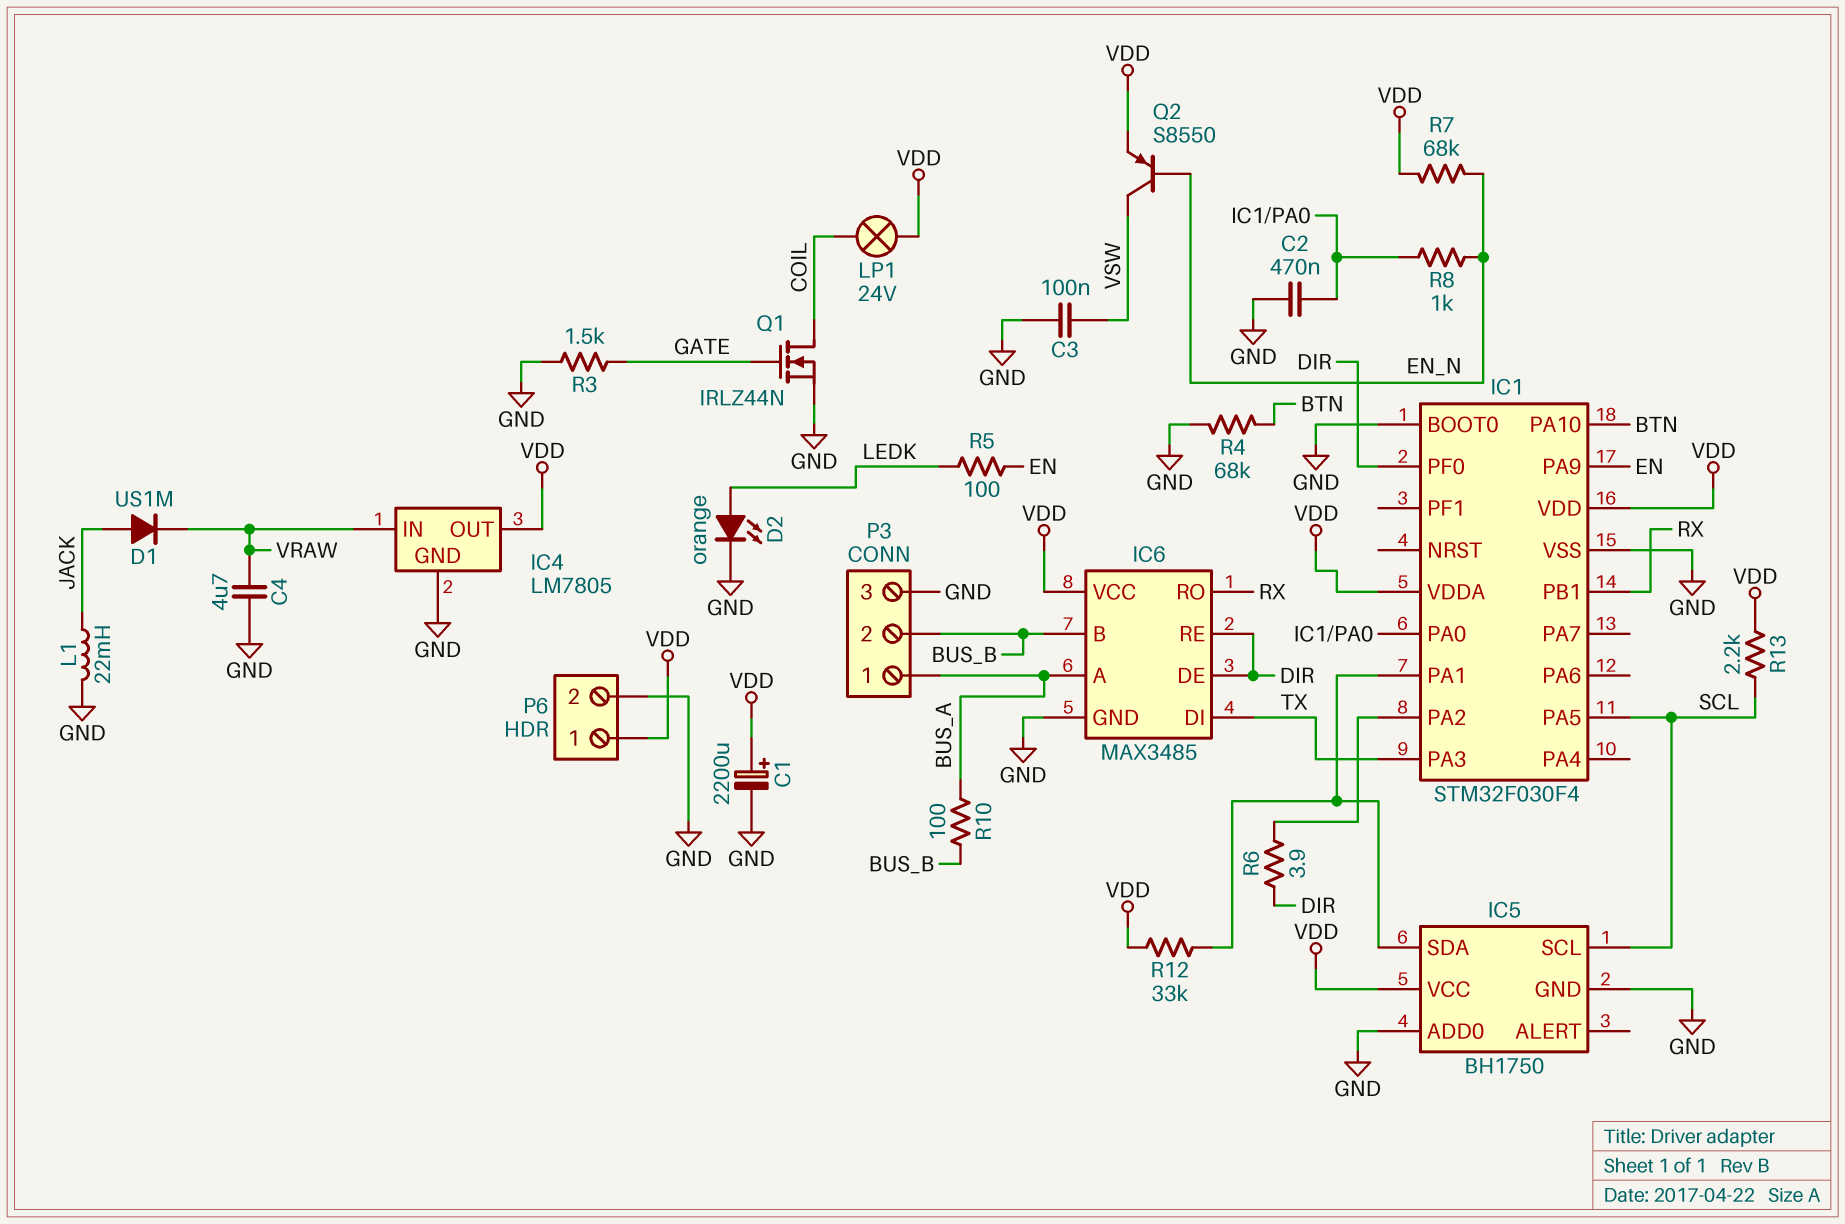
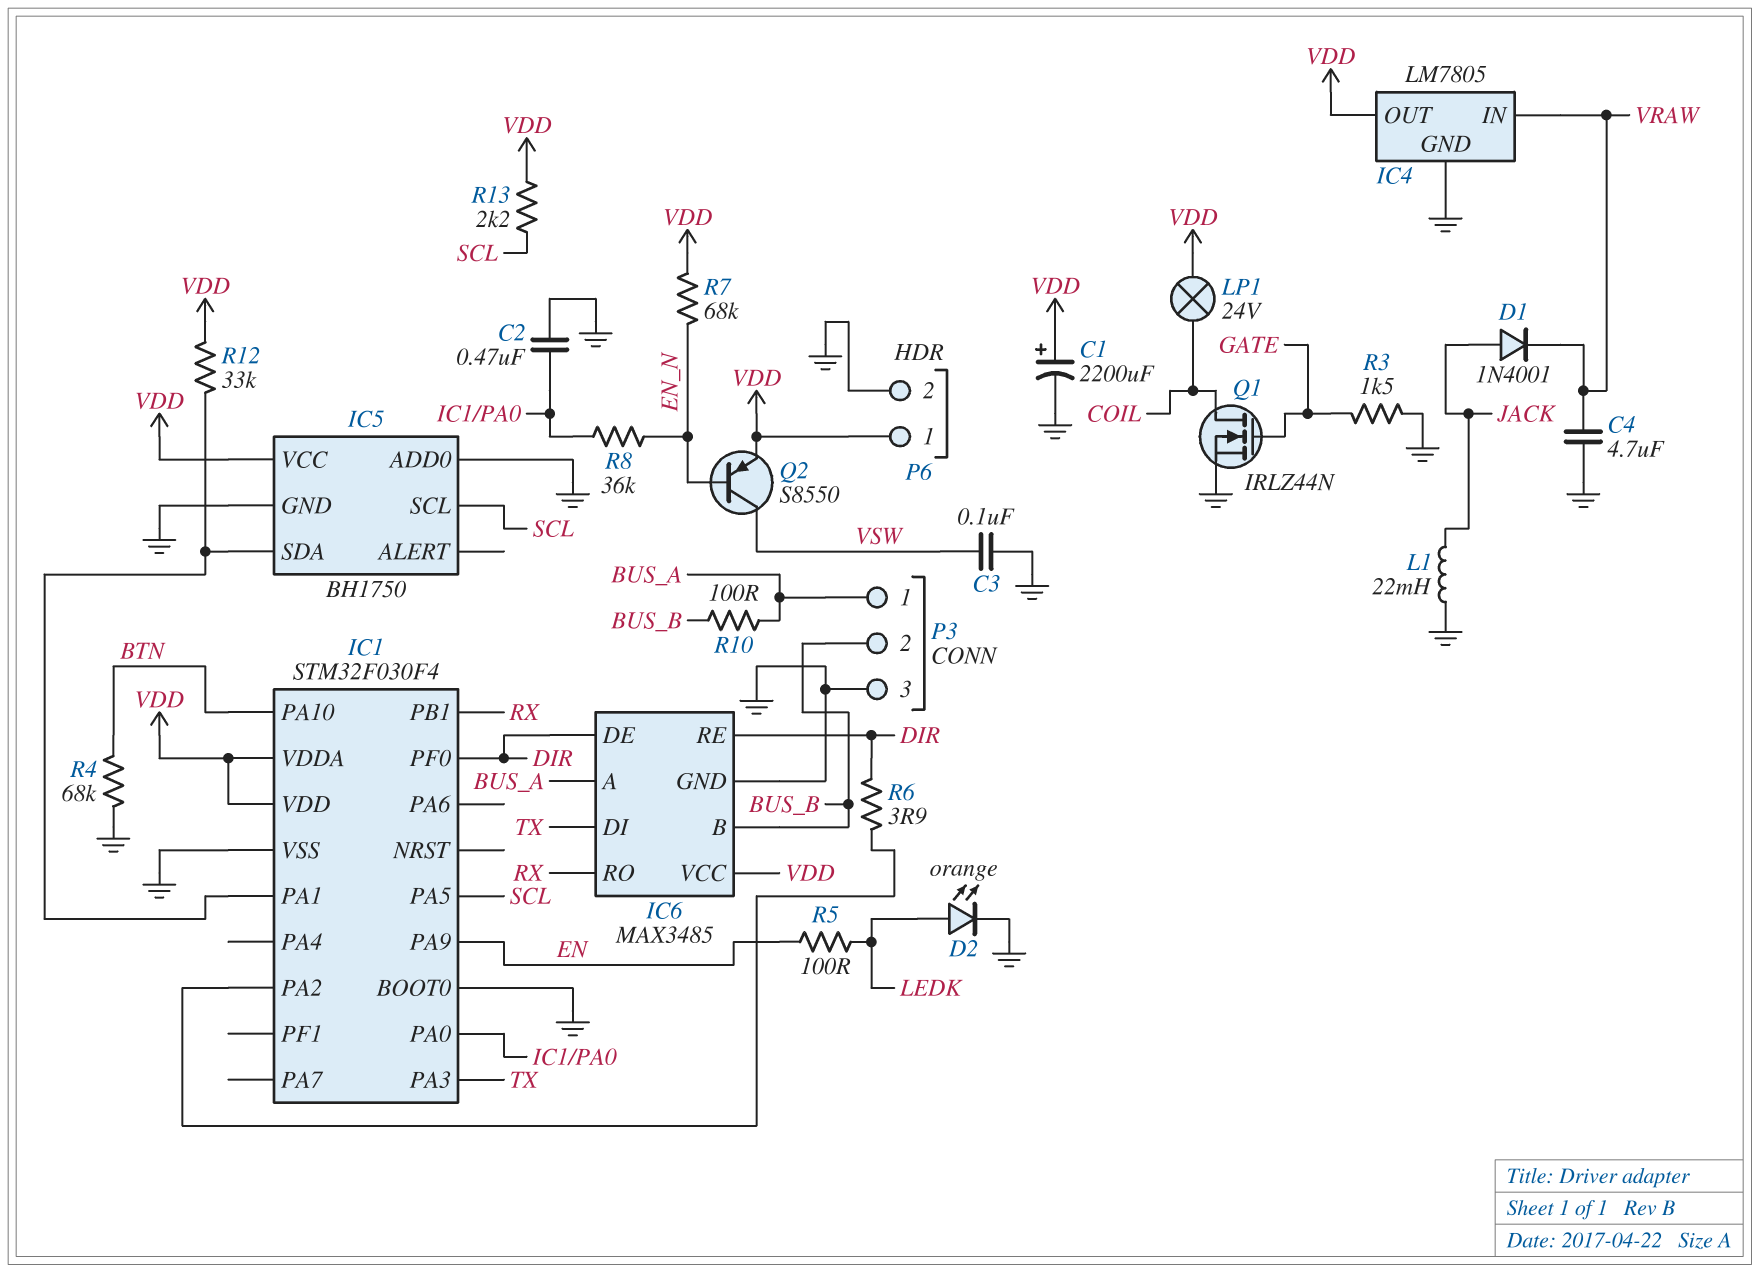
D1: diode US1M (A JACK, K VRAW) -> diode 1N4001 (A JACK, K VRAW)
R8: 1k (EN_N, IC1/PA0) -> 36k (EN_N, IC1/PA0)

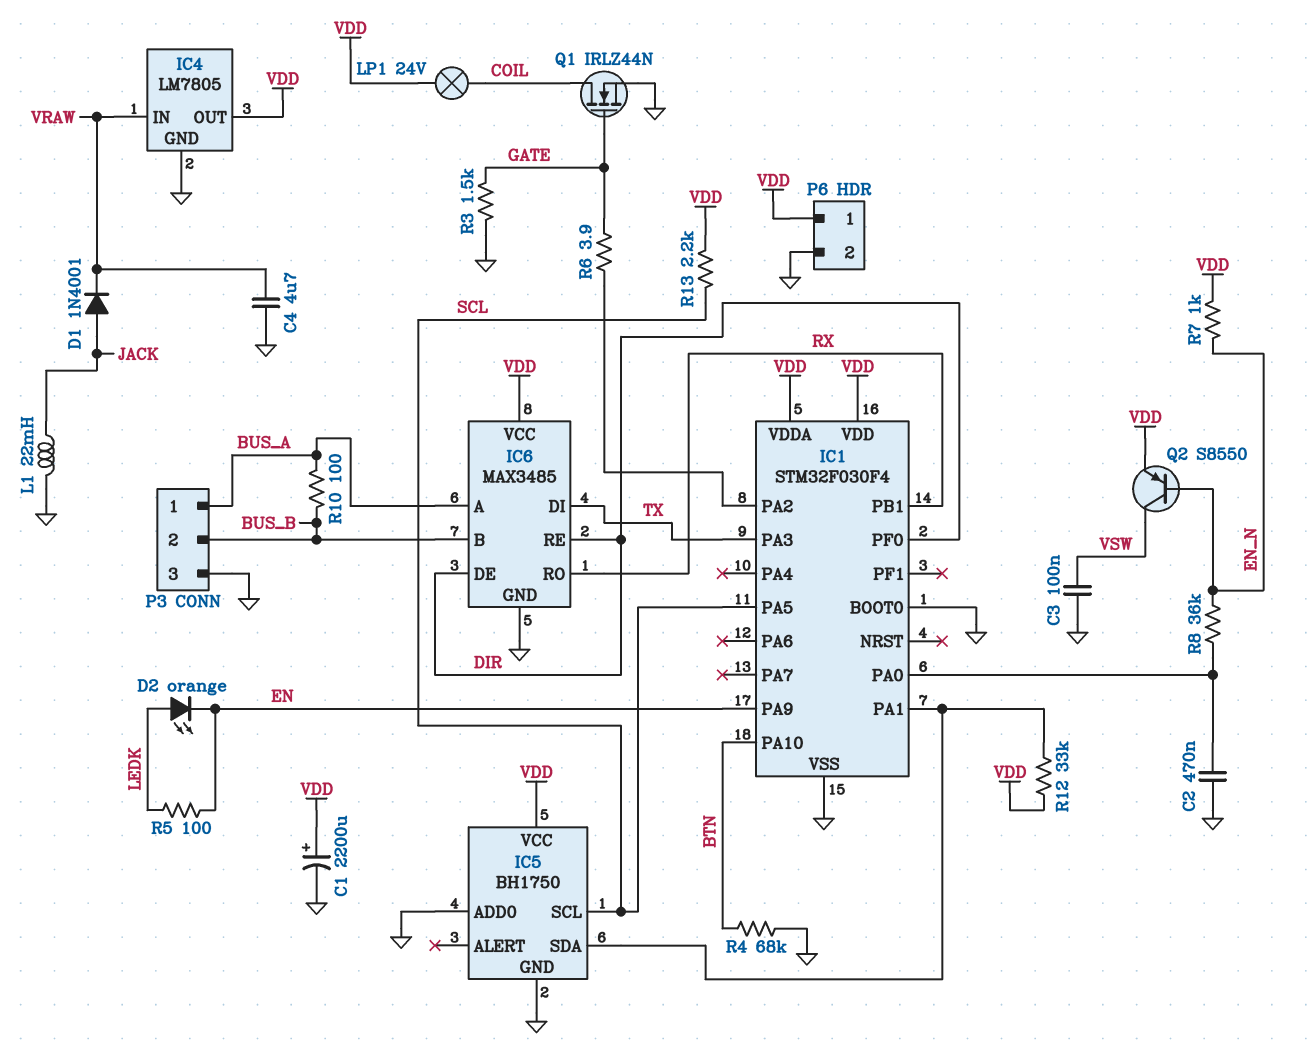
D2: LED orange (A LEDK, K GND) -> LED orange (A LEDK, K EN)
R6: 3.9 (DIR, IC1/PA2) -> 3.9 (GATE, IC1/PA2)
R7: 68k (EN_N, VDD) -> 1k (EN_N, VDD)

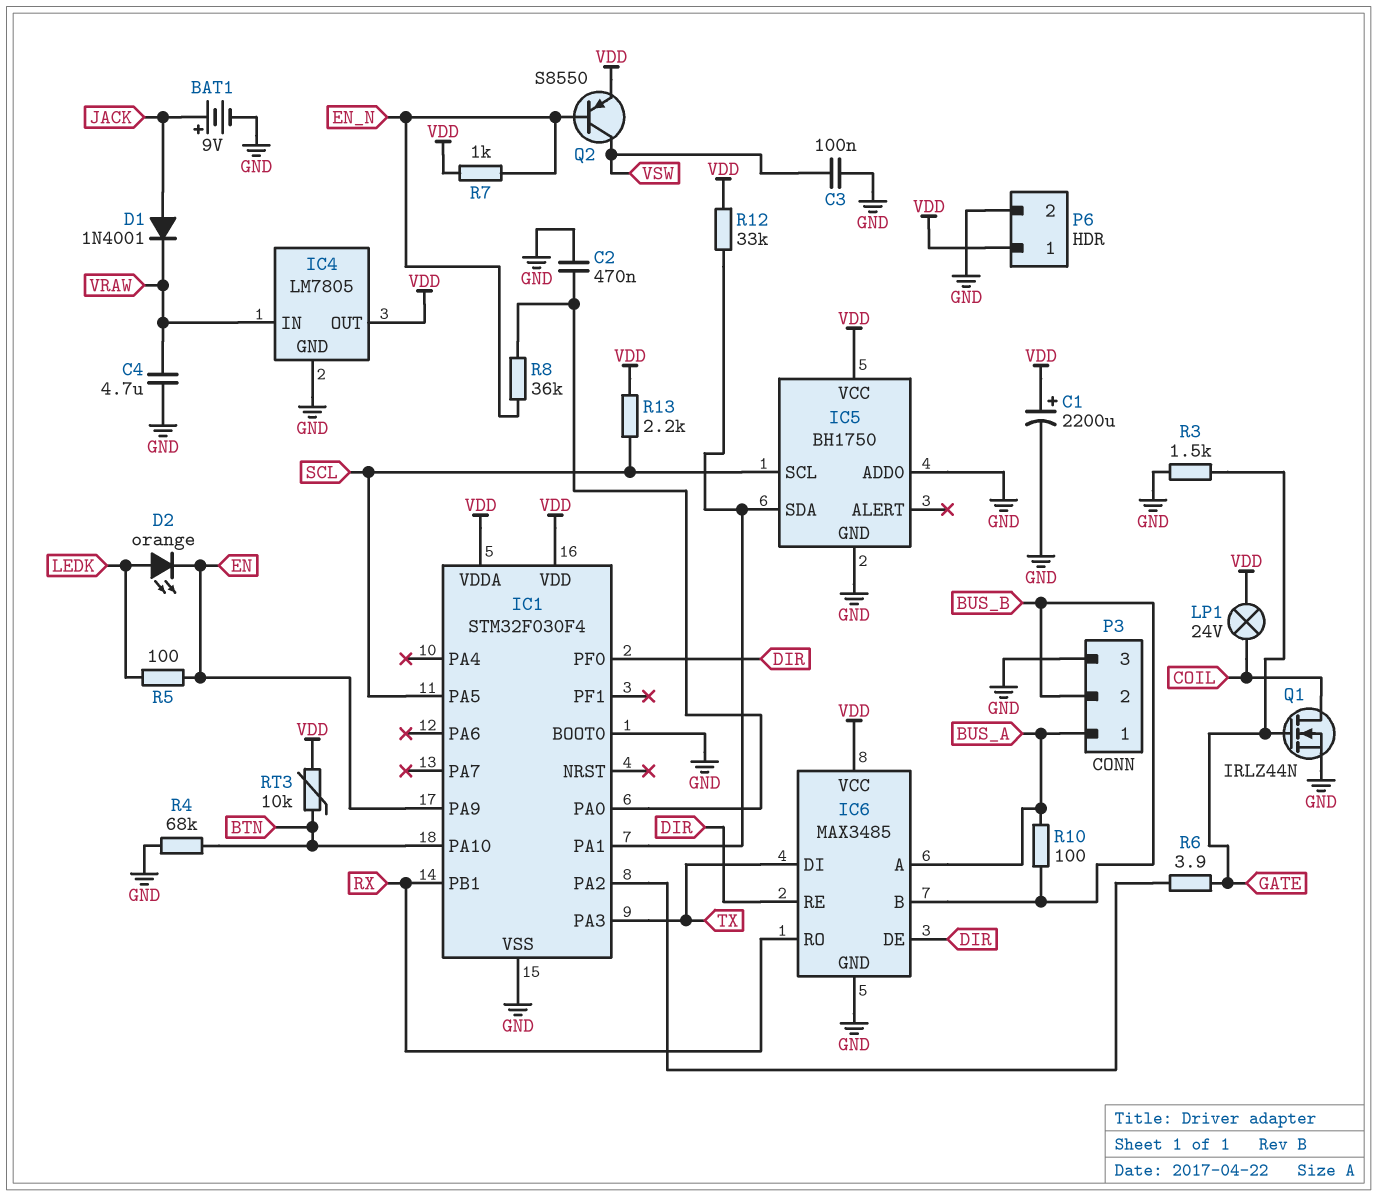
BAT1: none -> 9V (plus JACK, minus GND)
L1: 22mH (GND, JACK) -> none
RT3: none -> 10k (BTN, VDD)

